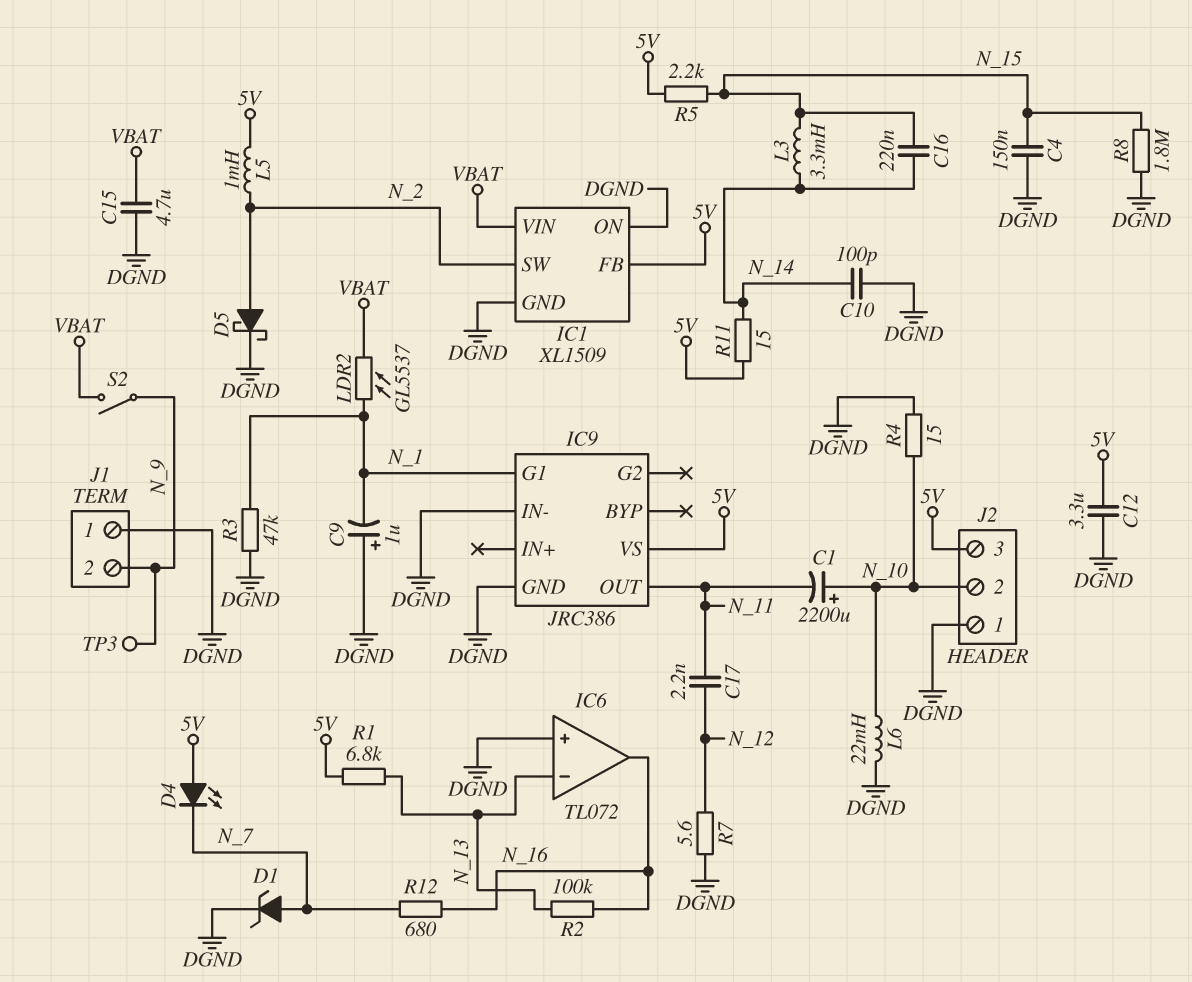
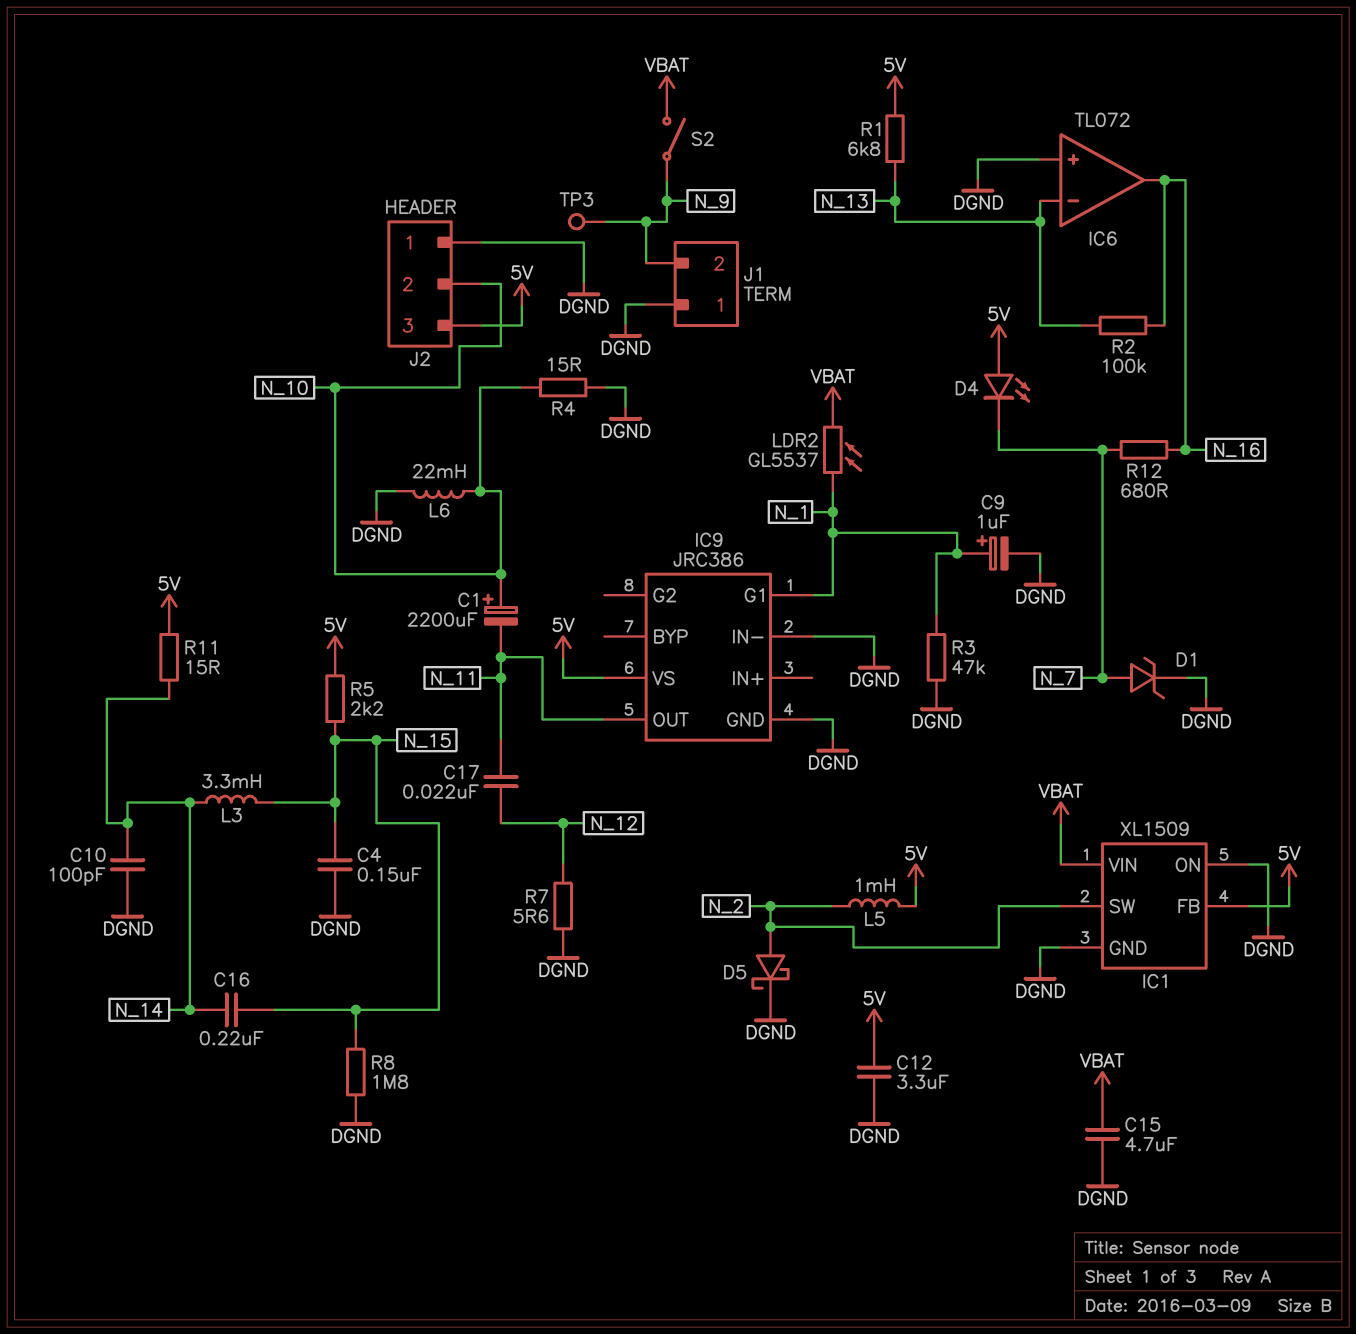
C9: 1uF (plus DGND, minus N_1) -> 1uF (plus N_1, minus DGND)
C17: 2.2nF (N_11, N_12) -> 22nF (N_11, N_12)

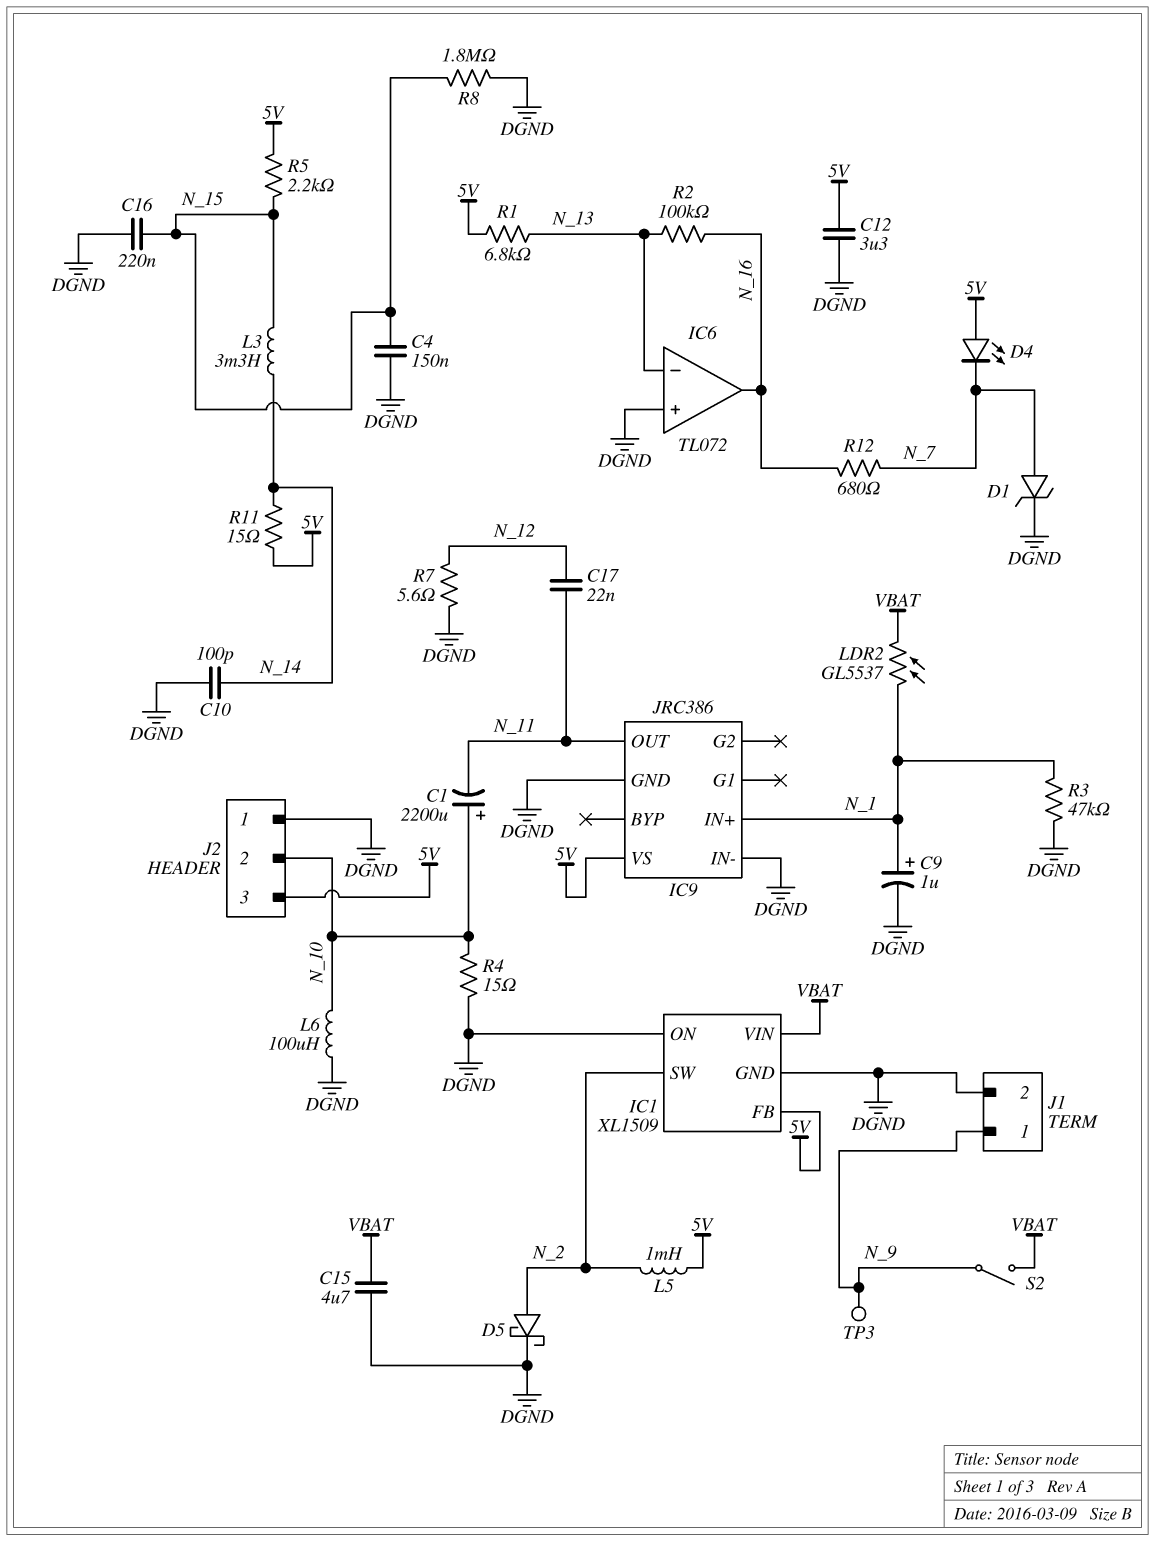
C16: 220nF (N_14, N_15) -> 220nF (DGND, N_15)
IC9 pin G1: N_1 -> none
IC9 pin IN+: none -> N_1
J1 pin 1: DGND -> N_9
J1 pin 2: N_9 -> DGND
L6: 22mH (DGND, N_10) -> 100uH (DGND, N_10)

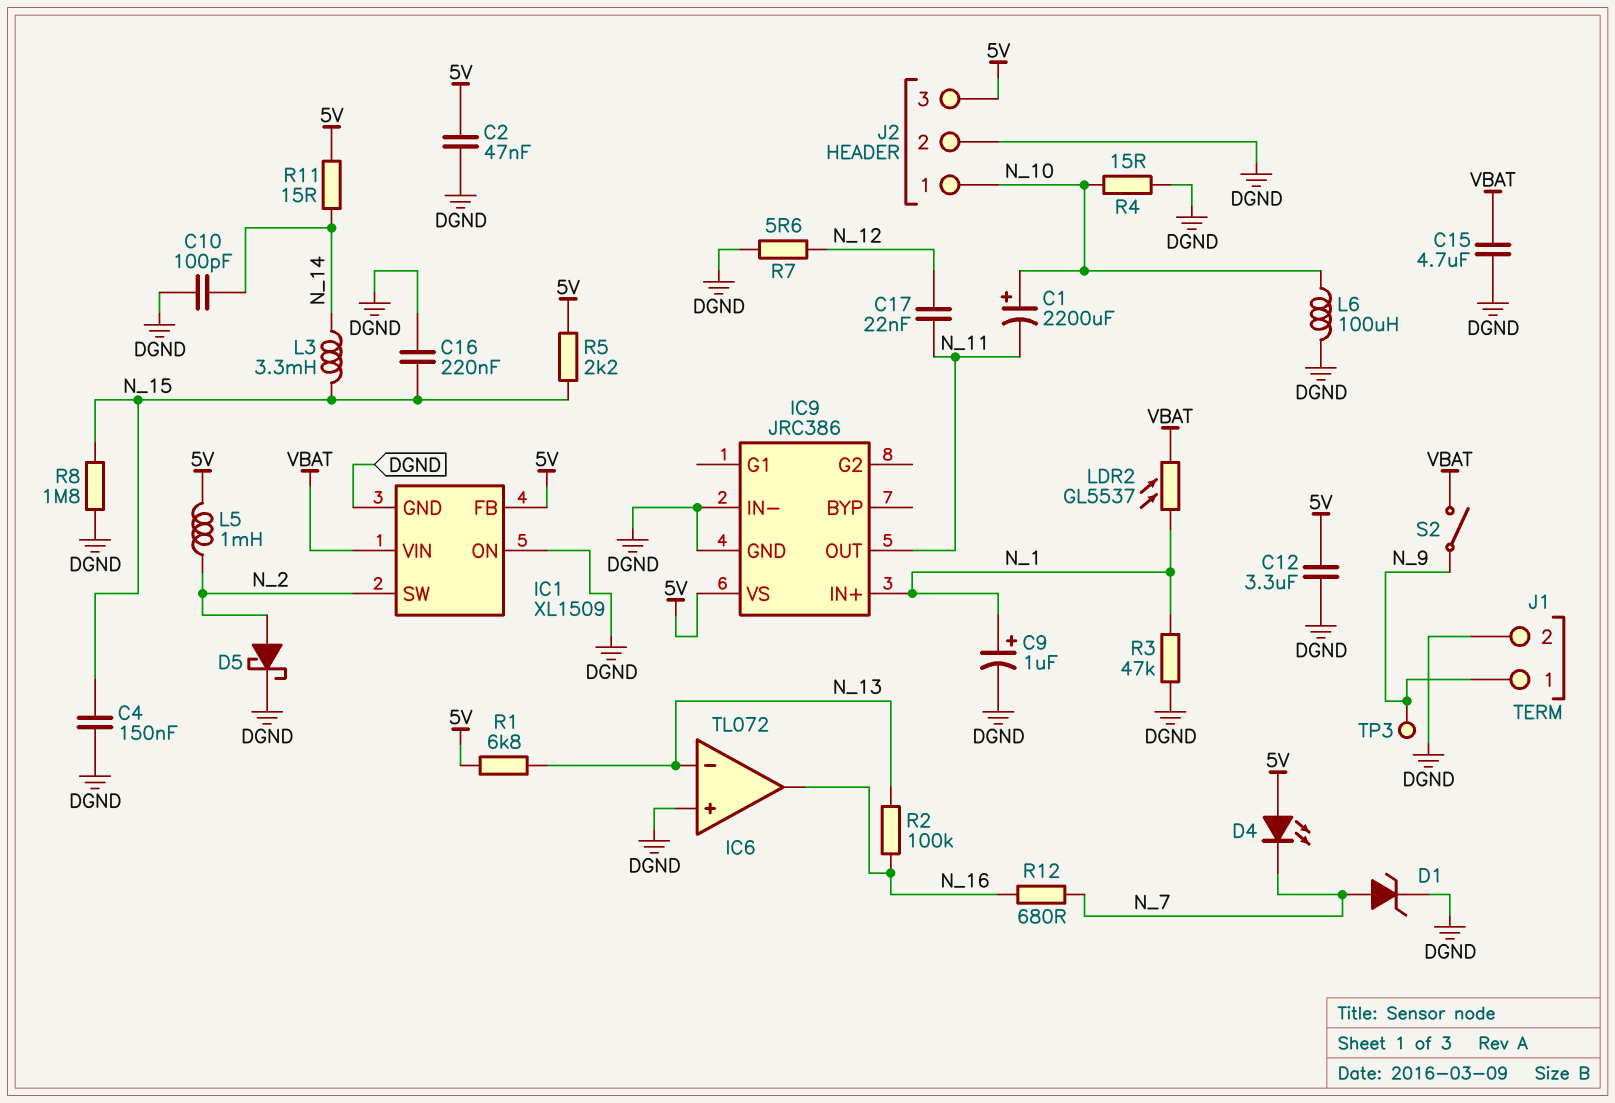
C2: none -> 47nF (5V, DGND)
J2 pin 1: DGND -> N_10
J2 pin 2: N_10 -> DGND

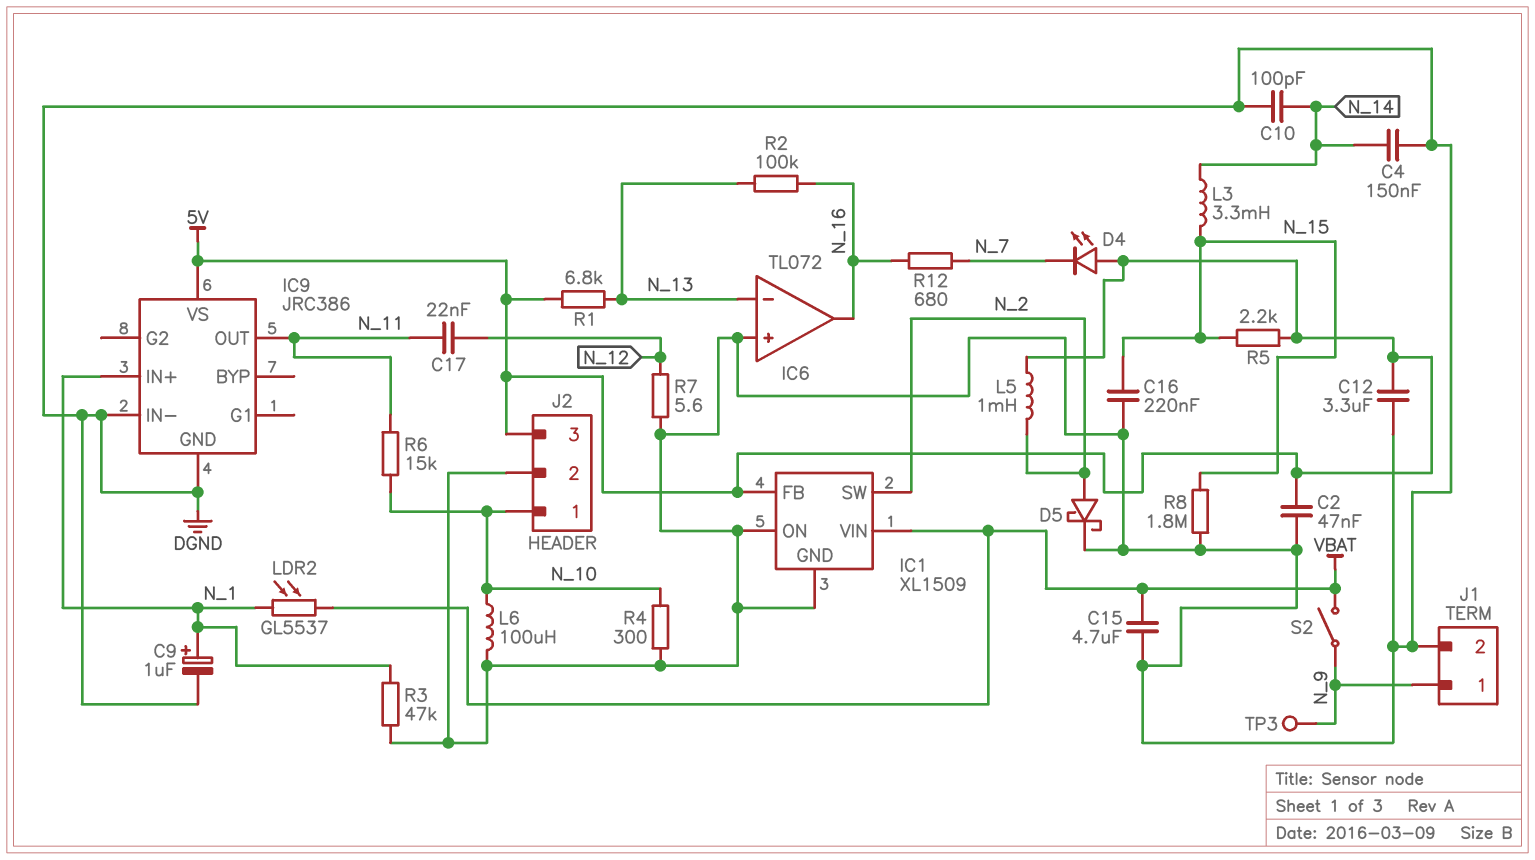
C1: 2200uF (plus N_10, minus N_11) -> none
C4: 150nF (DGND, N_15) -> 150nF (DGND, N_14)
D1: zener (A N_7, K DGND) -> none
R4: 15 (DGND, N_10) -> 300 (DGND, N_10)
R6: none -> 15k (N_10, N_11)
R11: 15 (5V, N_14) -> none

